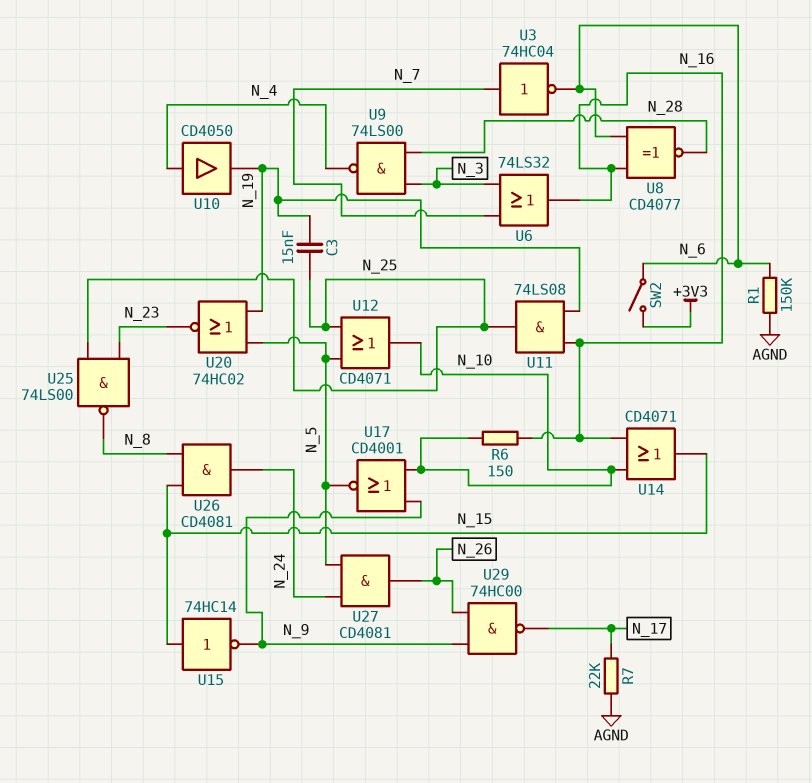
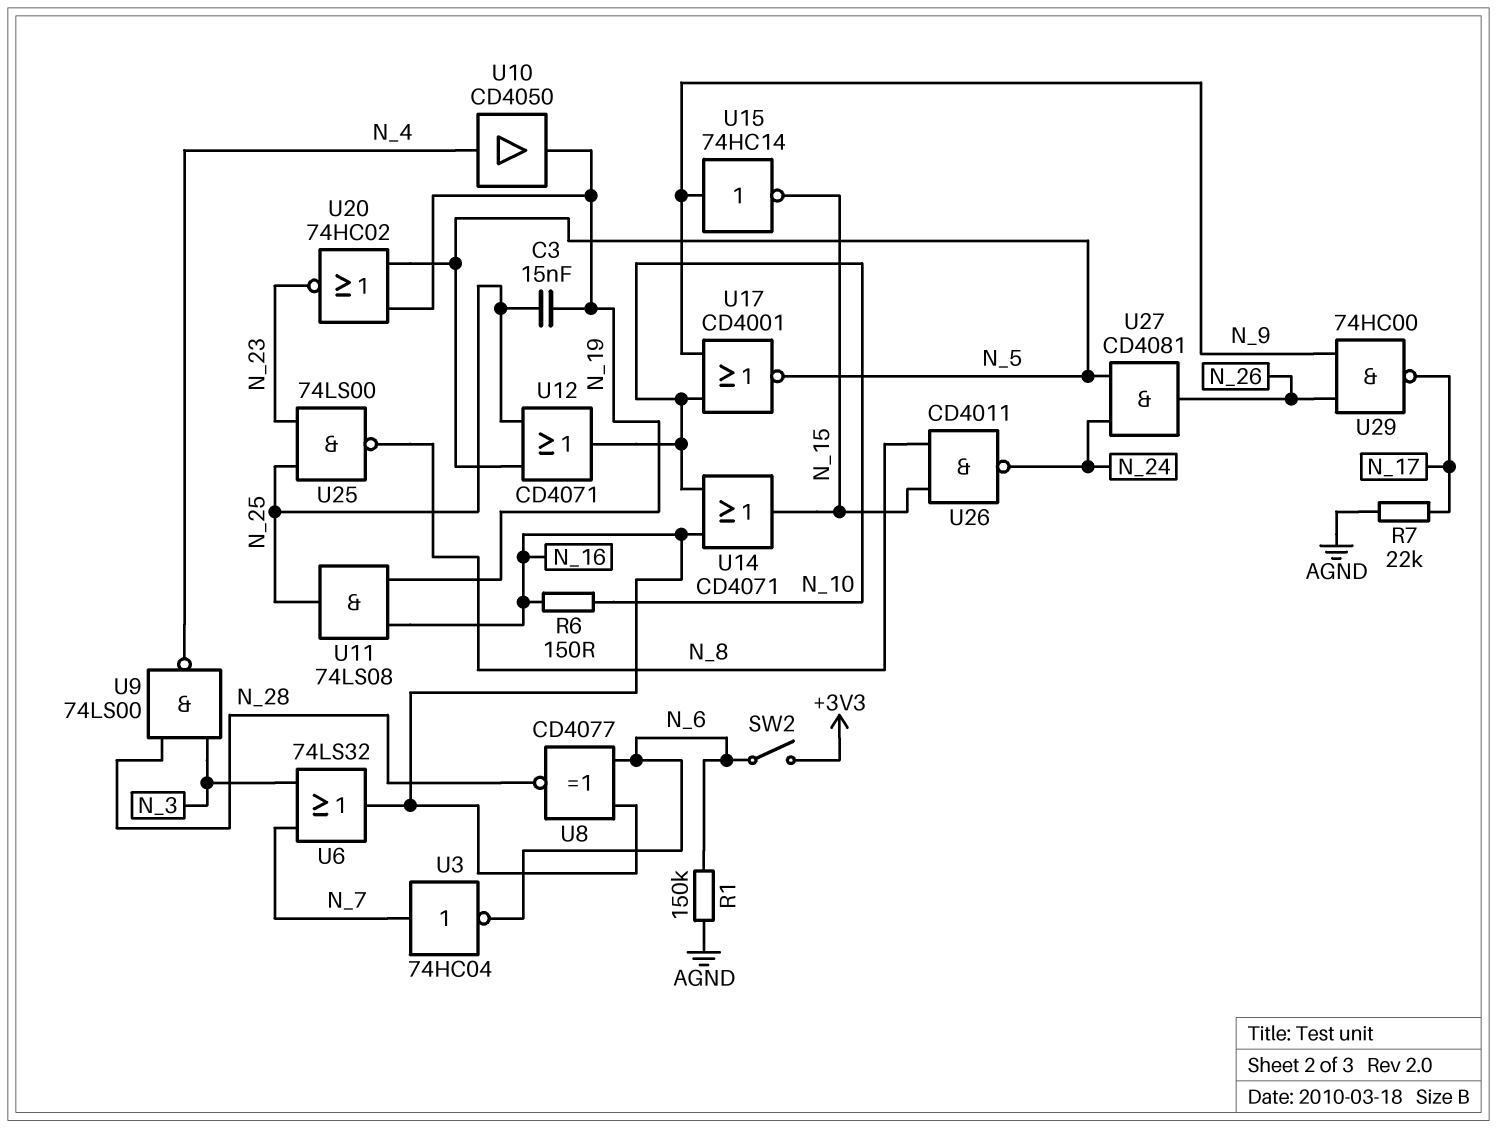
U15: NOT 74HC14 (in N_15, out N_9) -> NOT 74HC14 (in N_9, out N_15)
U26: AND CD4081 (in N_8, in N_15, out N_24) -> NAND CD4011 (in N_8, in N_15, out N_24)

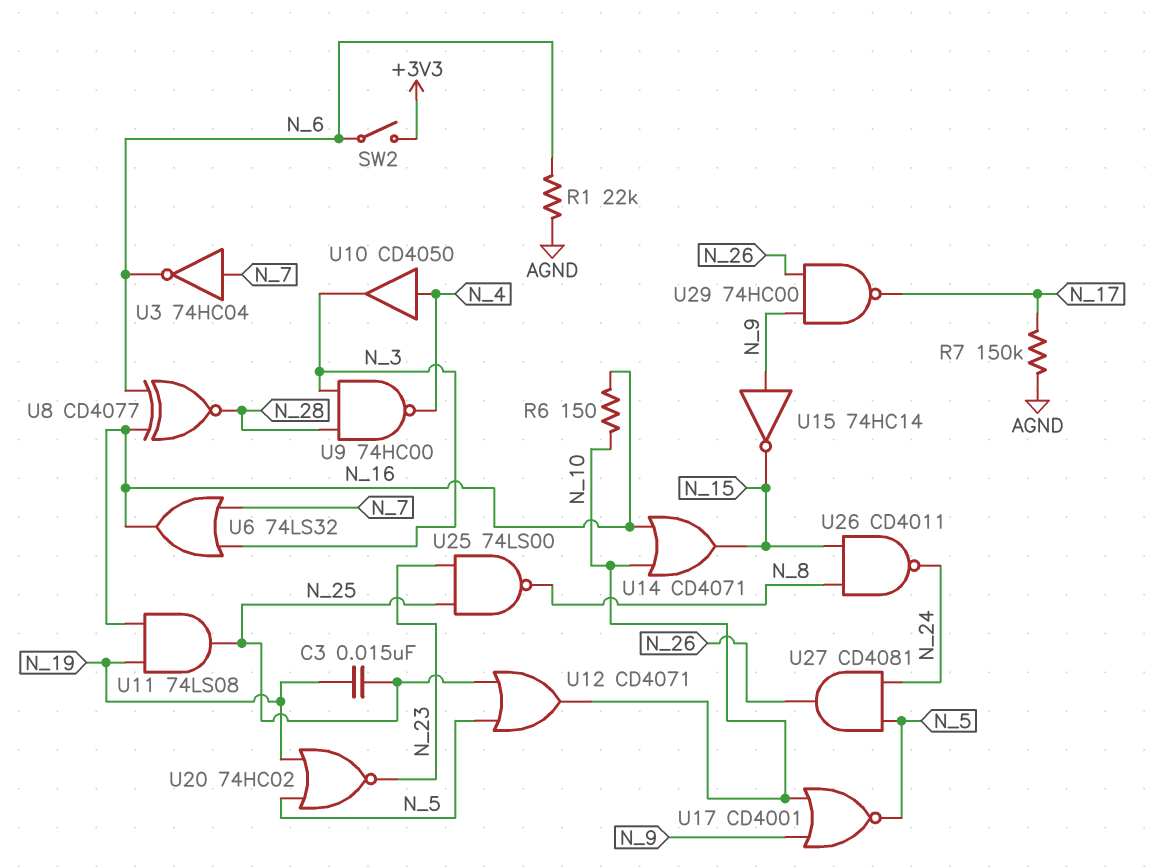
R1: 150k (AGND, N_6) -> 22k (AGND, N_6)
R7: 22k (AGND, N_17) -> 150k (AGND, N_17)
U9: NAND 74LS00 (in N_3, in N_28, out N_4) -> NAND 74HC00 (in N_3, in N_28, out N_4)
U10: buffer CD4050 (in N_4, out N_19) -> buffer CD4050 (in N_4, out N_3)

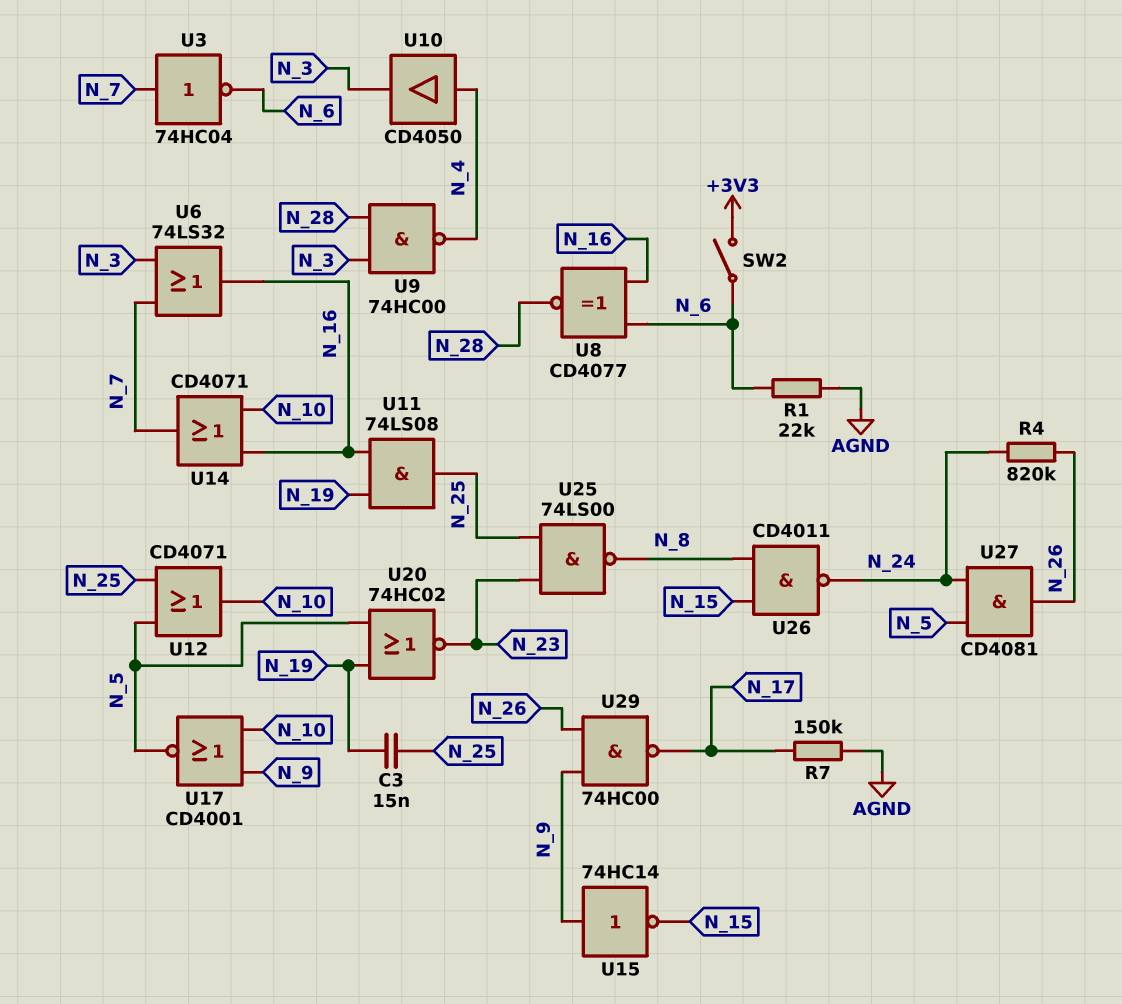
R4: none -> 820k (N_24, N_26)
R6: 150 (N_10, N_16) -> none
U14: OR CD4071 (in N_10, in N_16, out N_15) -> OR CD4071 (in N_10, in N_16, out N_7)

